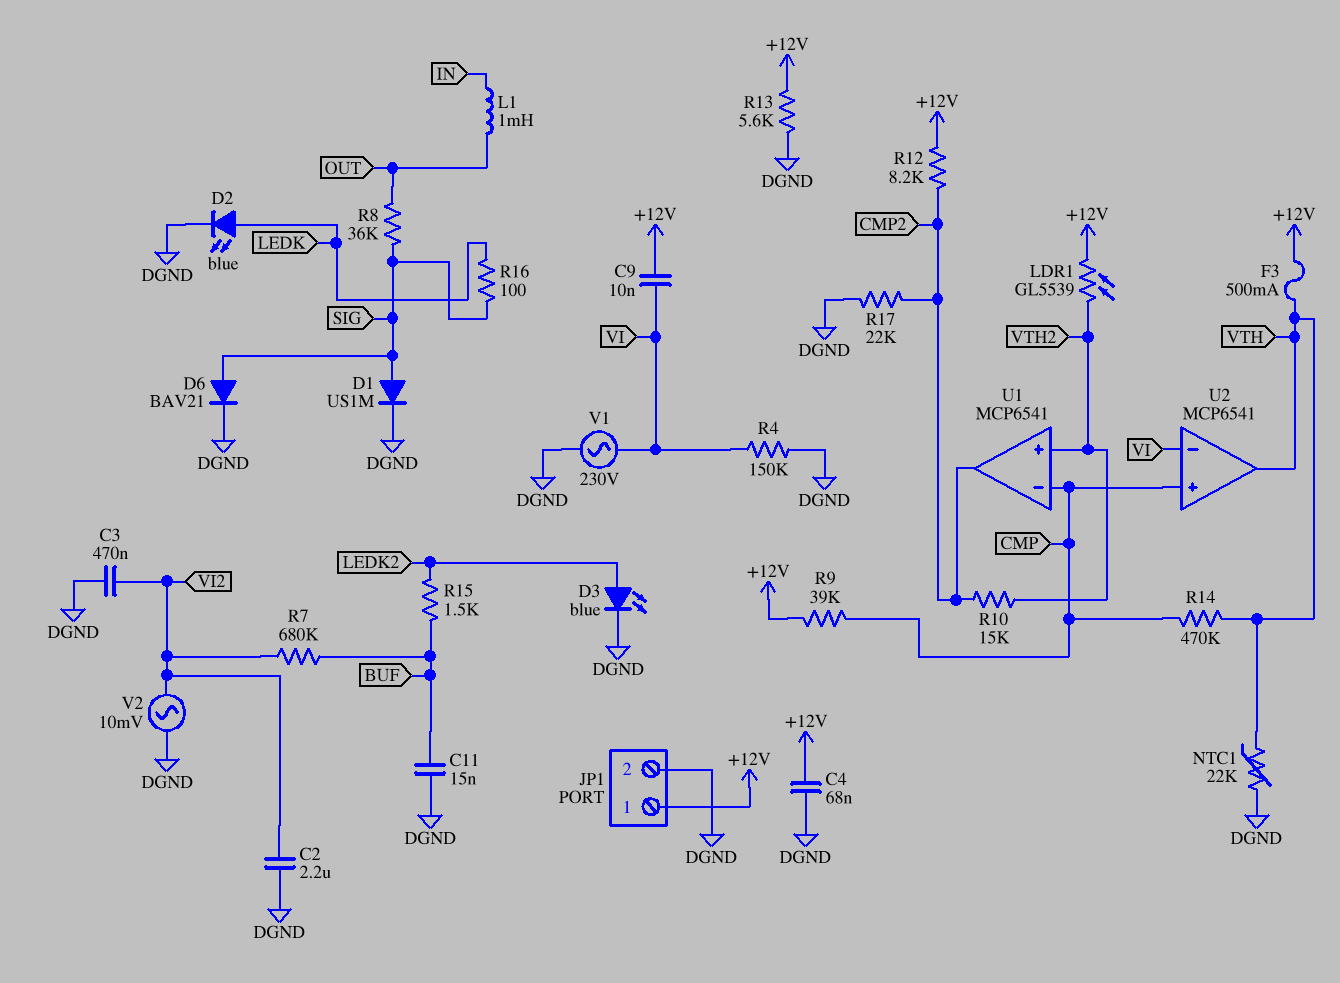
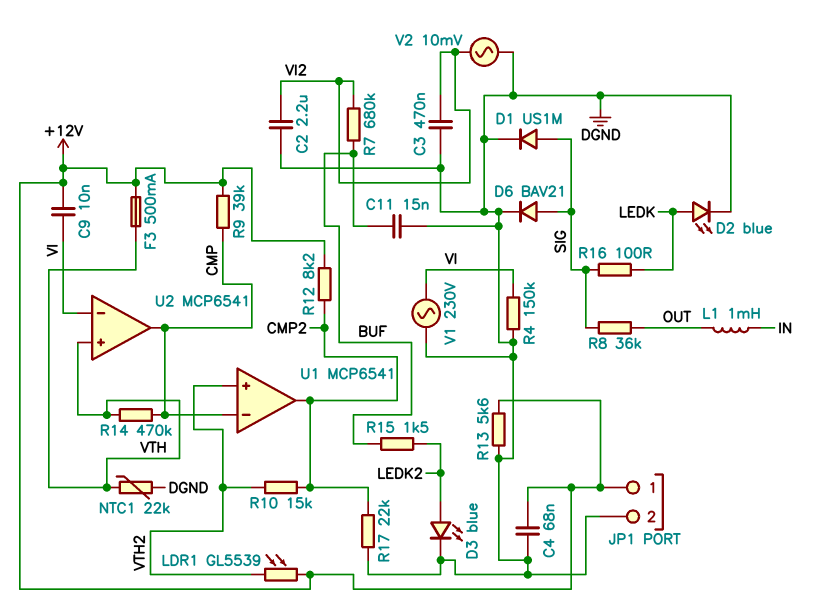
U2 pin in+: CMP -> VTH
U2 pin out: VTH -> CMP

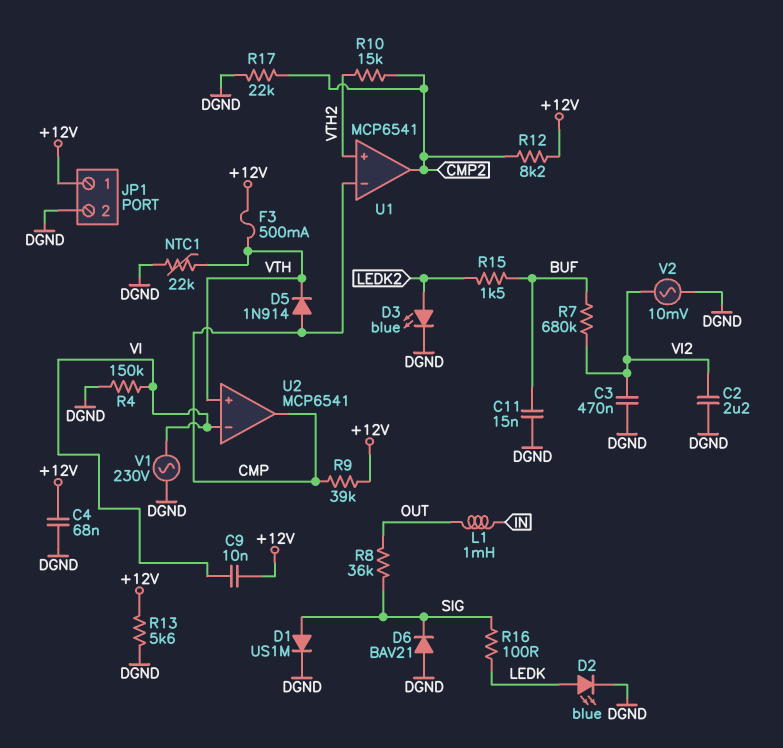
D5: none -> diode 1N914 (A CMP, K VTH)
D6: diode BAV21 (A SIG, K DGND) -> diode BAV21 (A DGND, K SIG)
LDR1: GL5539 (+12V, VTH2) -> none
R14: 470k (CMP, VTH) -> none

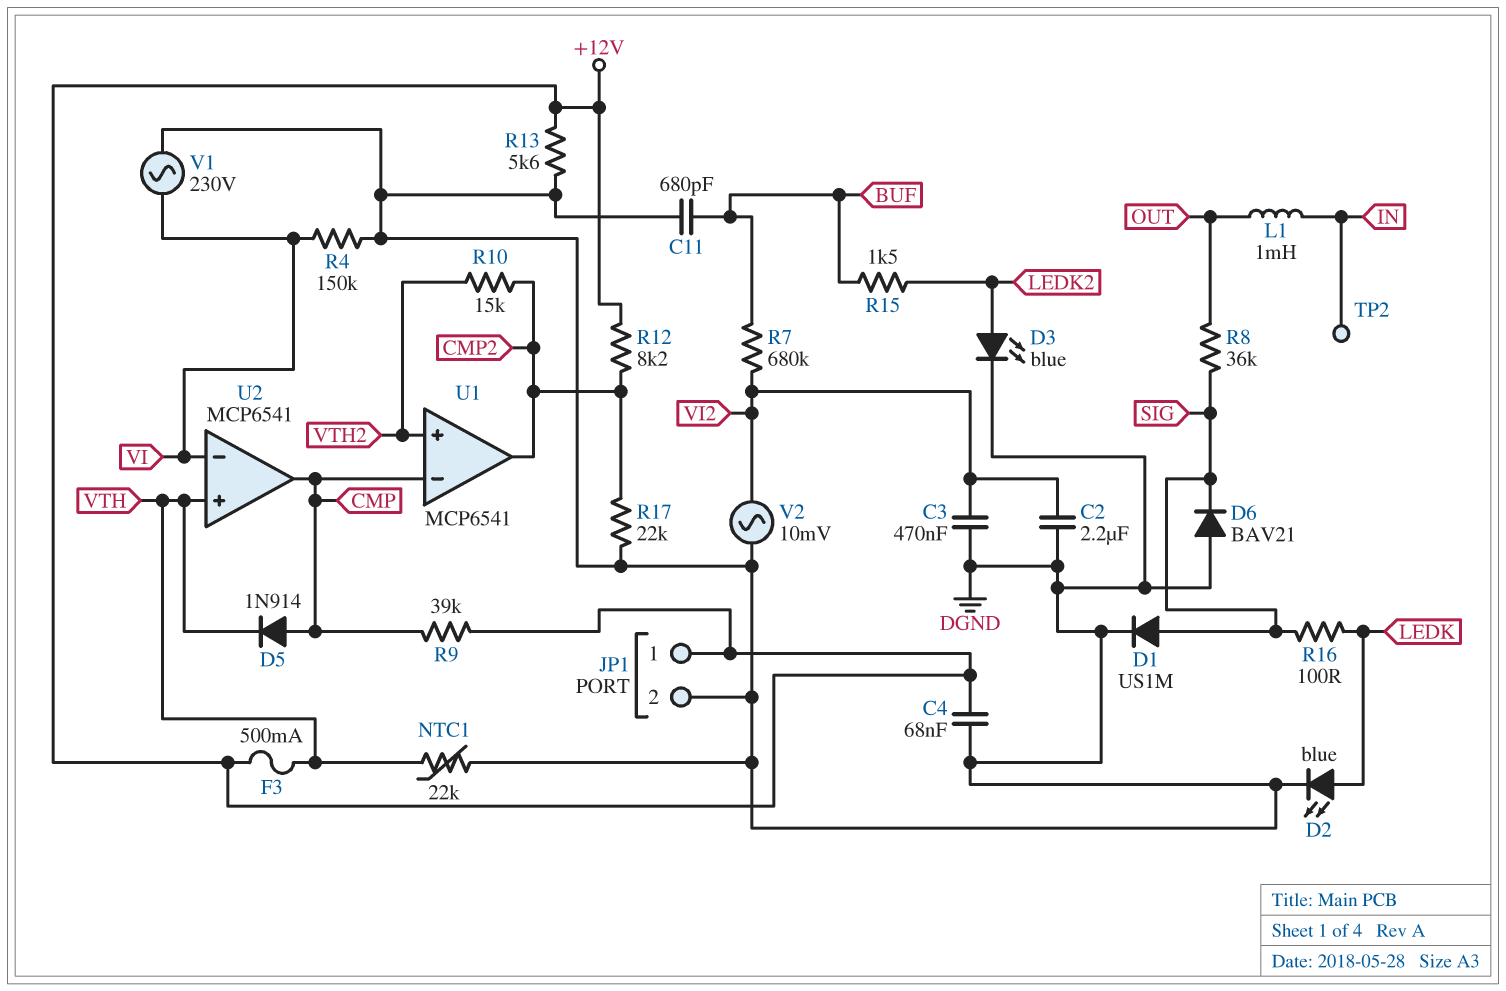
C9: 10nF (+12V, VI) -> none
C11: 15nF (BUF, DGND) -> 680pF (BUF, DGND)
TP2: none -> test point (IN)

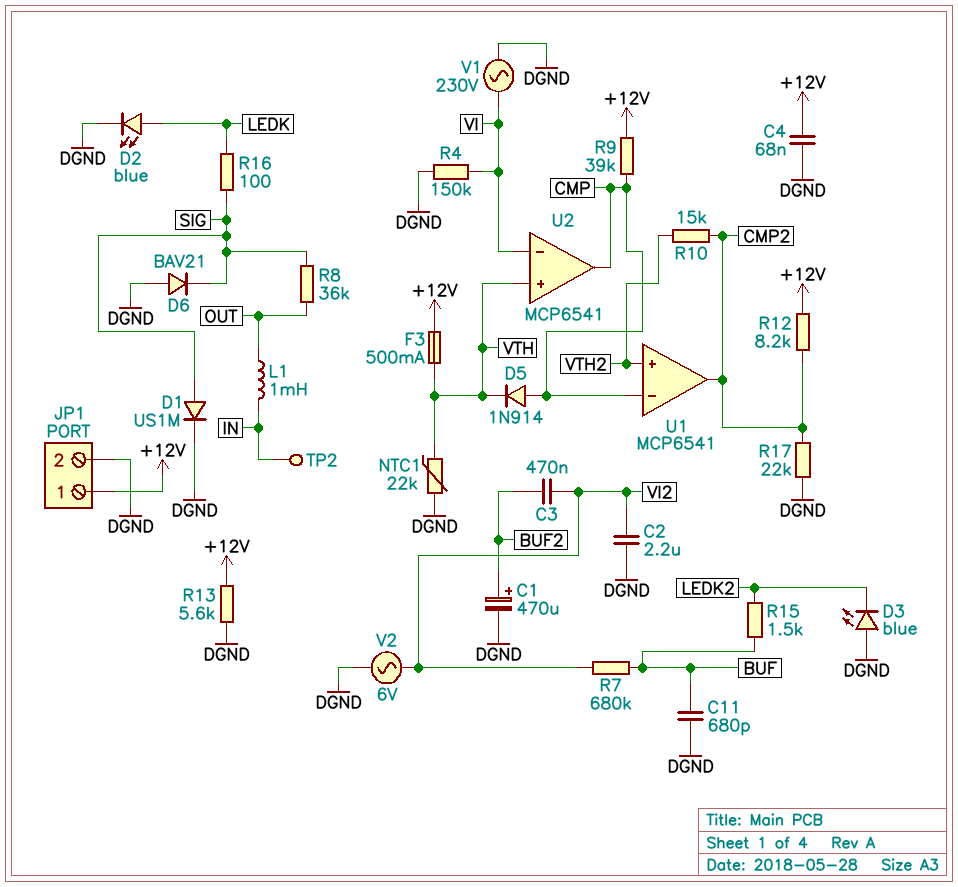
C1: none -> 470uF (plus BUF2, minus DGND)
C3: 470nF (DGND, VI2) -> 470nF (BUF2, VI2)
D3: LED blue (A LEDK2, K DGND) -> LED blue (A DGND, K LEDK2)
V2: AC 10mV (DGND, VI2) -> AC 6V (DGND, VI2)

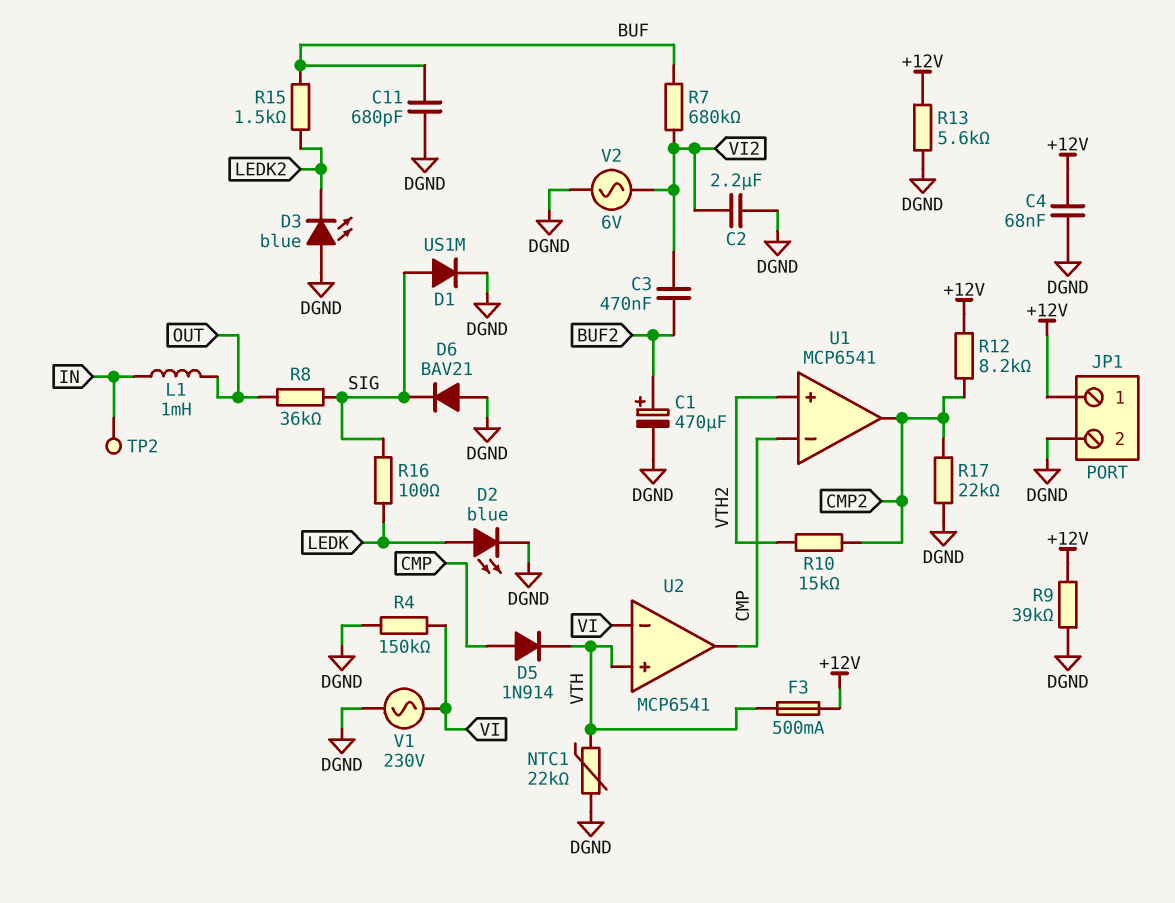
R9: 39k (+12V, CMP) -> 39k (+12V, DGND)

